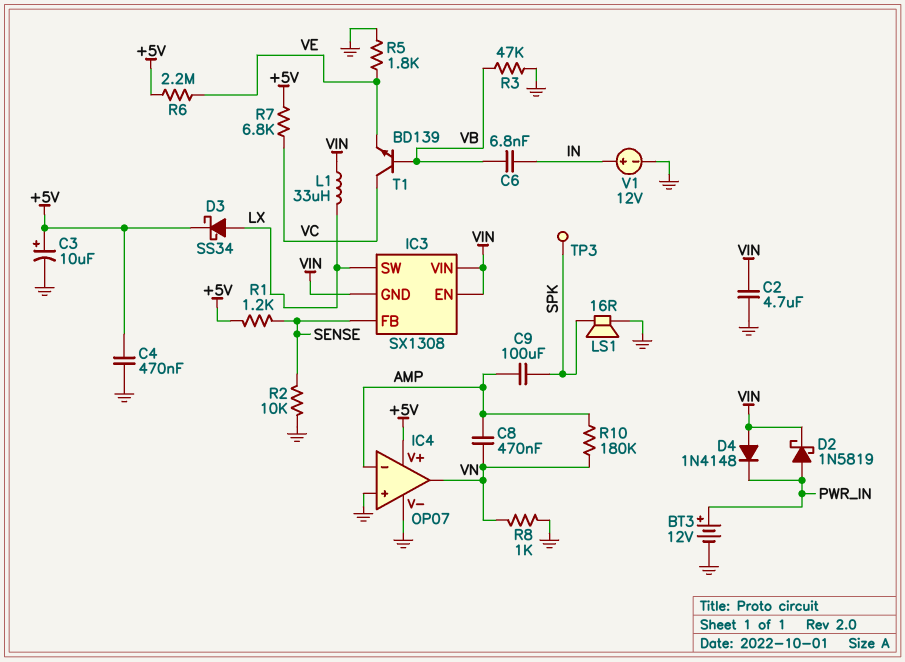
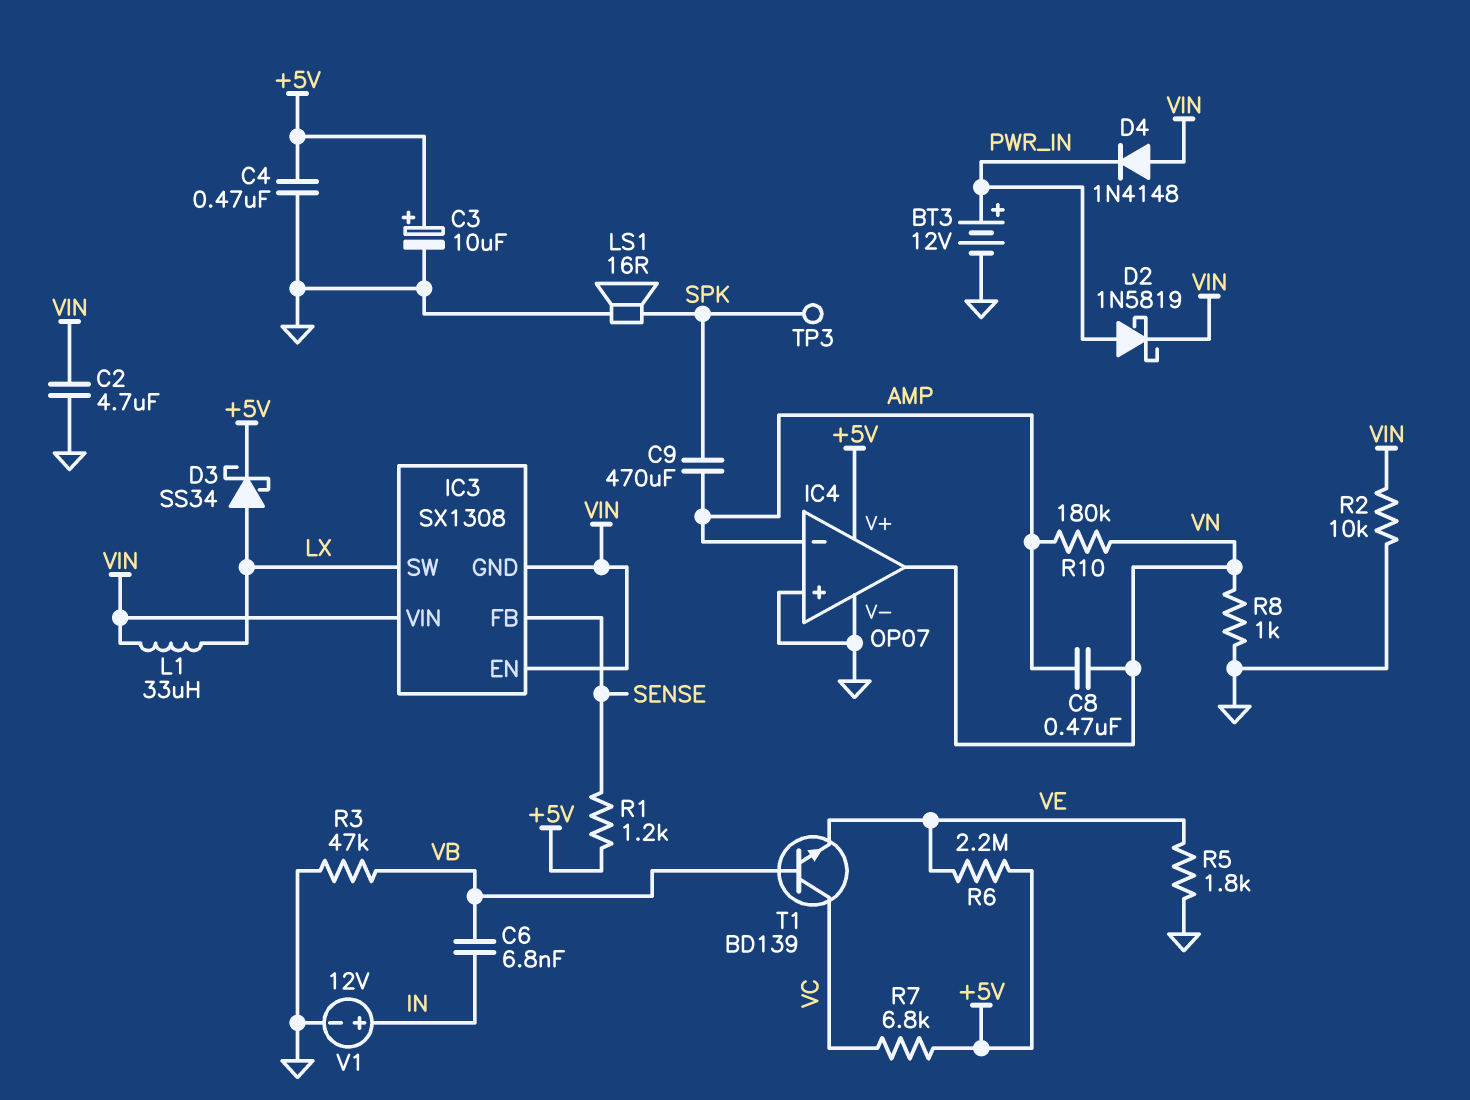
C9: 100uF (AMP, SPK) -> 470uF (AMP, SPK)
R2: 10k (GND, SENSE) -> 10k (GND, VIN)

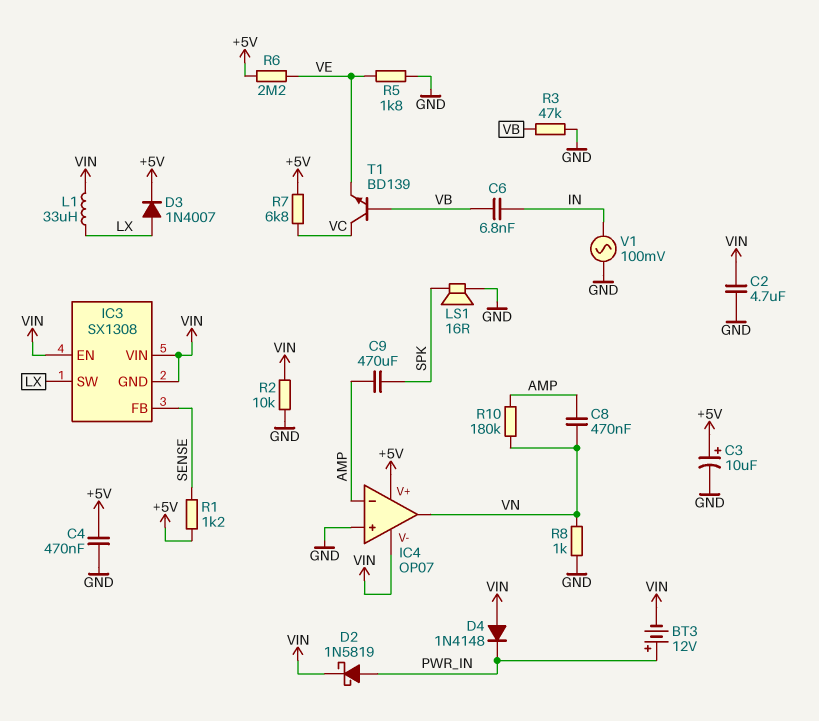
BT3: 12V (plus PWR_IN, minus GND) -> 12V (plus PWR_IN, minus VIN)
D3: schottky SS34 (A LX, K +5V) -> diode 1N4007 (A LX, K +5V)
IC4 pin V-: GND -> VIN
TP3: test point (SPK) -> none
V1: 12V (plus IN, minus GND) -> AC 100mV (GND, IN)

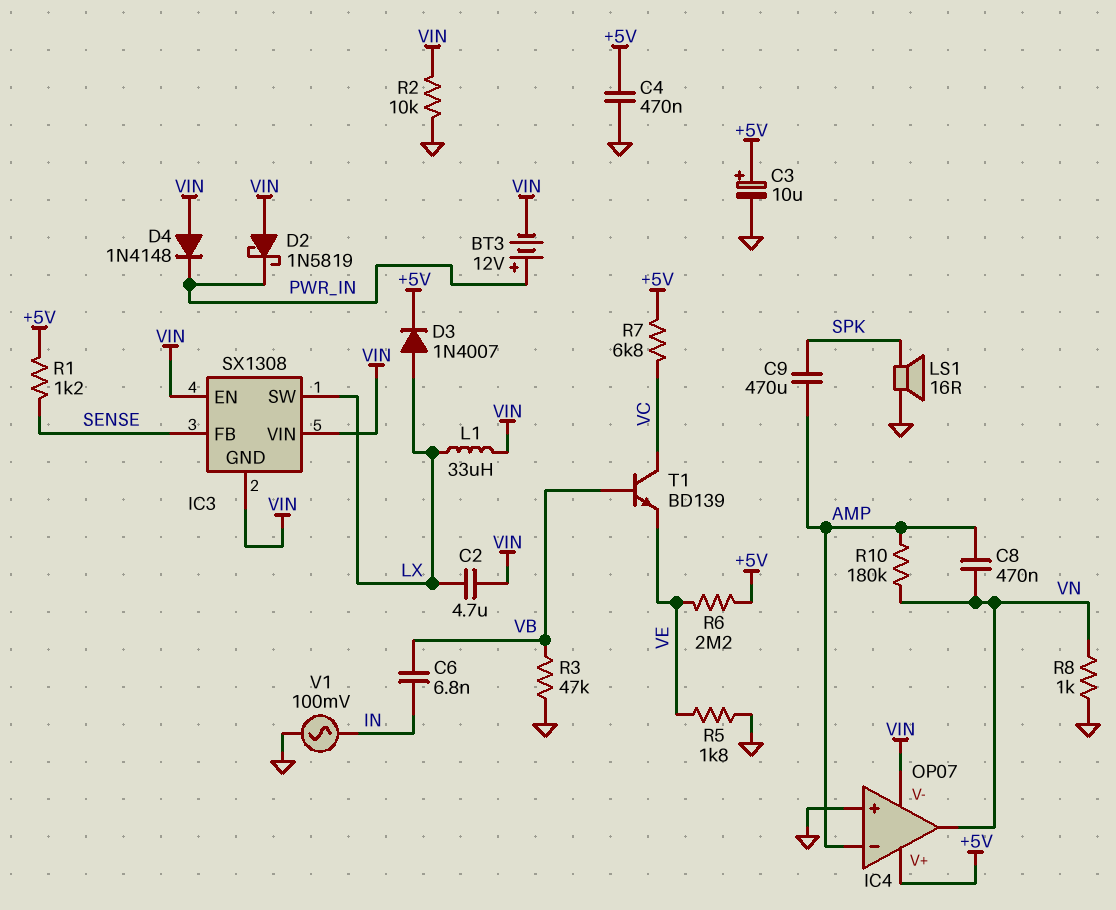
C2: 4.7uF (GND, VIN) -> 4.7uF (LX, VIN)
D2: schottky 1N5819 (A PWR_IN, K VIN) -> schottky 1N5819 (A VIN, K PWR_IN)

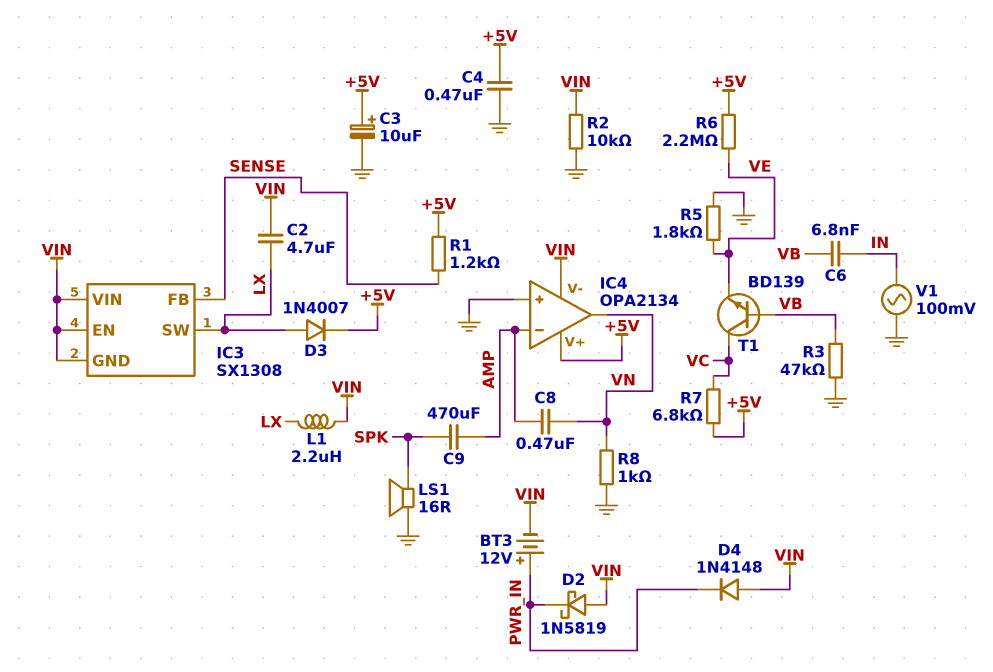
IC4: OP07 -> OPA2134
L1: 33uH (LX, VIN) -> 2.2uH (LX, VIN)
R10: 180k (AMP, VN) -> none

